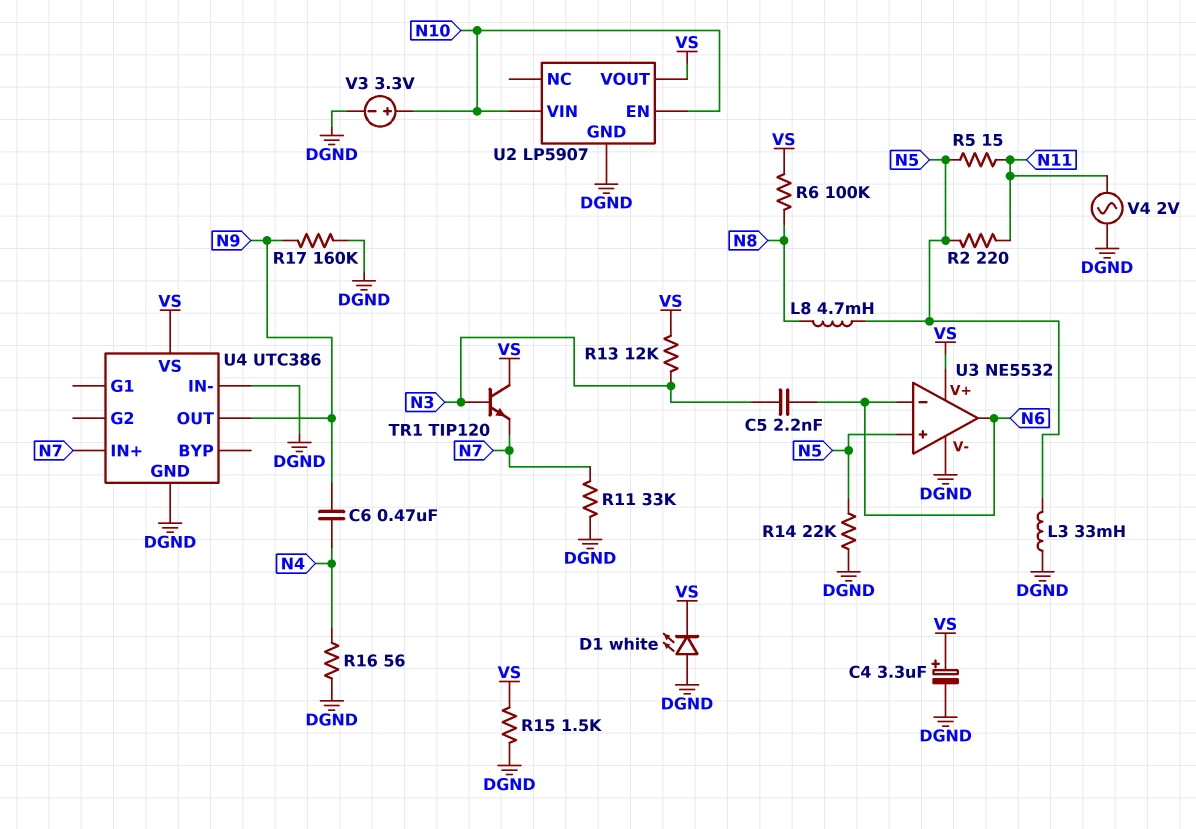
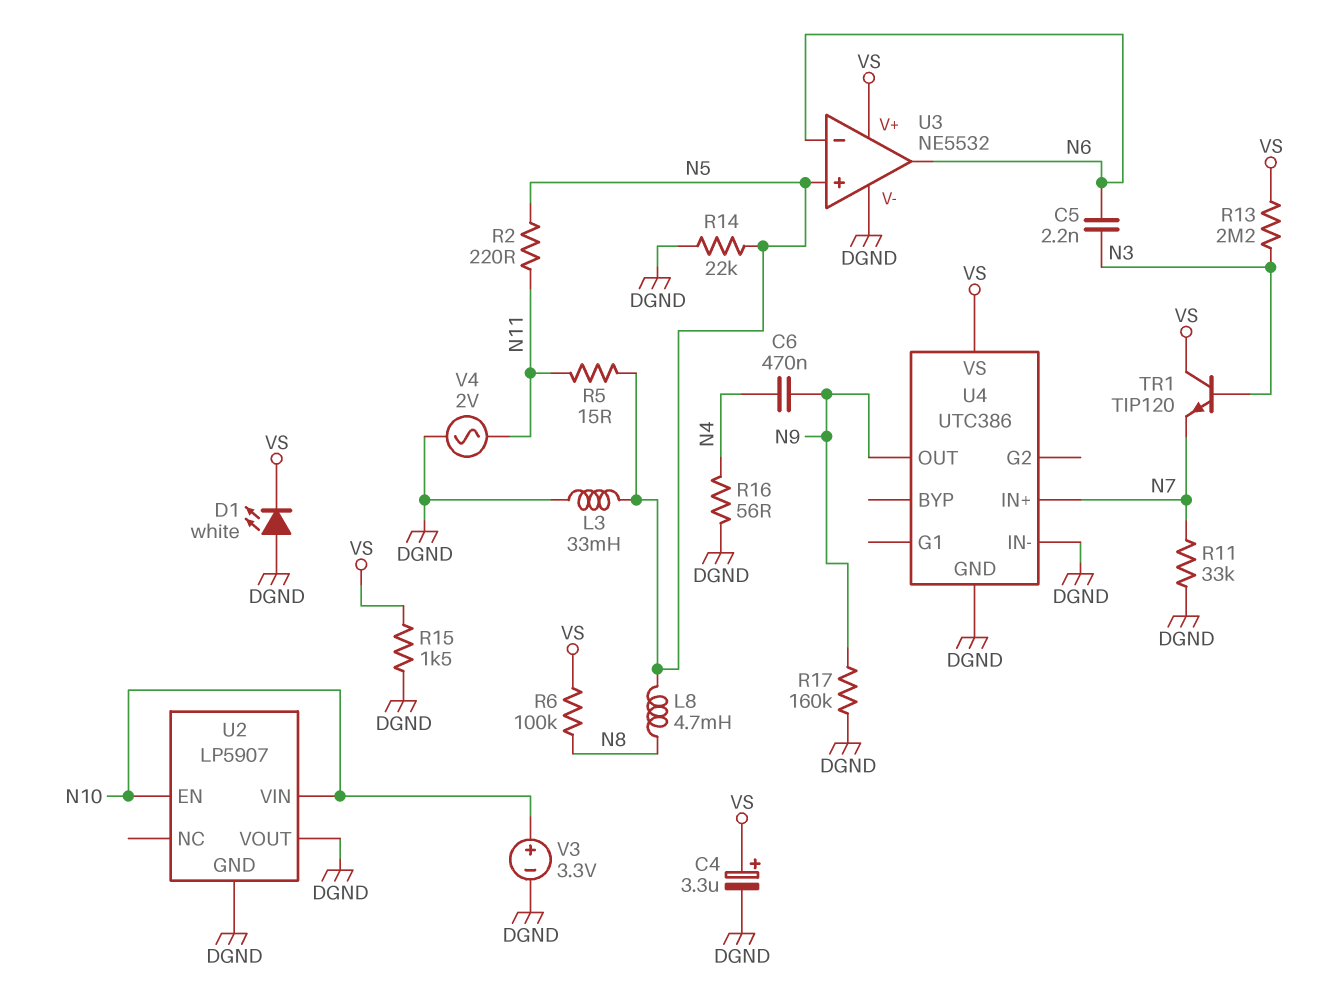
R13: 12k (N3, VS) -> 2.2M (N3, VS)
U2 pin VOUT: VS -> DGND

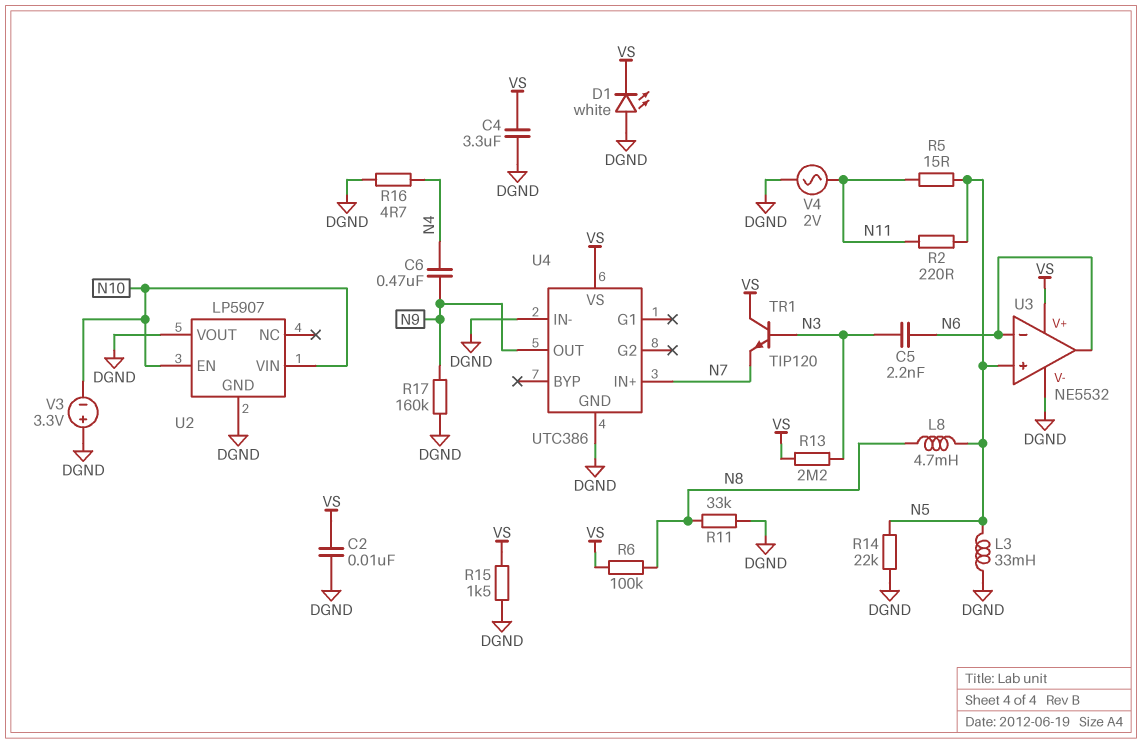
C2: none -> 10nF (DGND, VS)
C4: 3.3uF (plus VS, minus DGND) -> 3.3uF (DGND, VS)
R11: 33k (DGND, N7) -> 33k (DGND, N8)
R16: 56 (DGND, N4) -> 4.7 (DGND, N4)
V3: 3.3V (plus N10, minus DGND) -> 3.3V (plus DGND, minus N10)

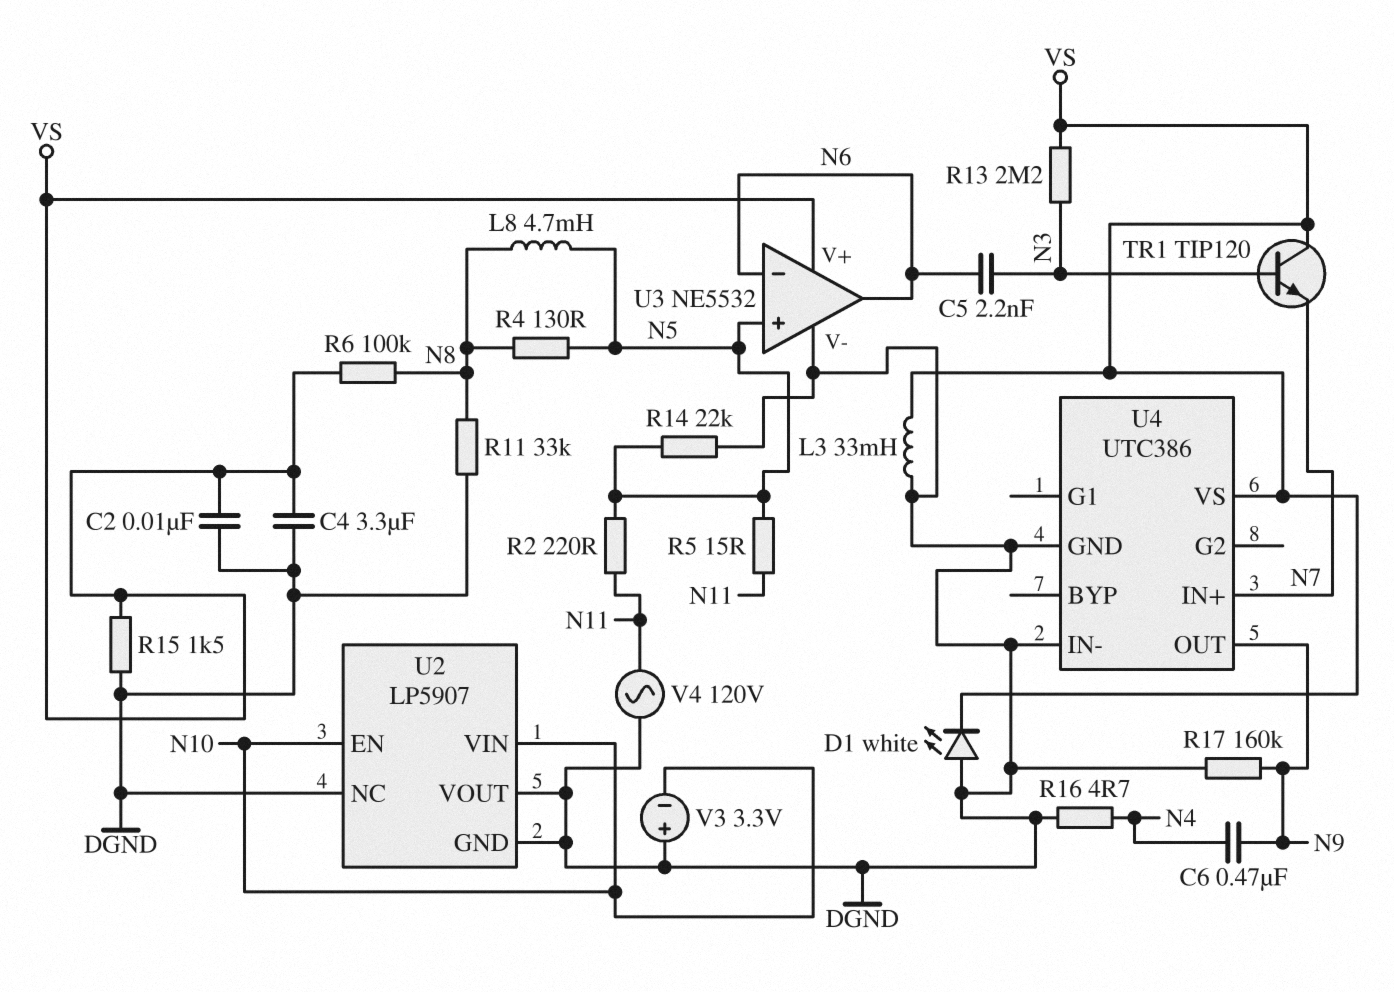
L3: 33mH (DGND, N5) -> 33mH (DGND, VS)
R4: none -> 130 (N5, N8)
U2 pin NC: none -> DGND
V4: AC 2V (DGND, N11) -> AC 120V (DGND, N11)

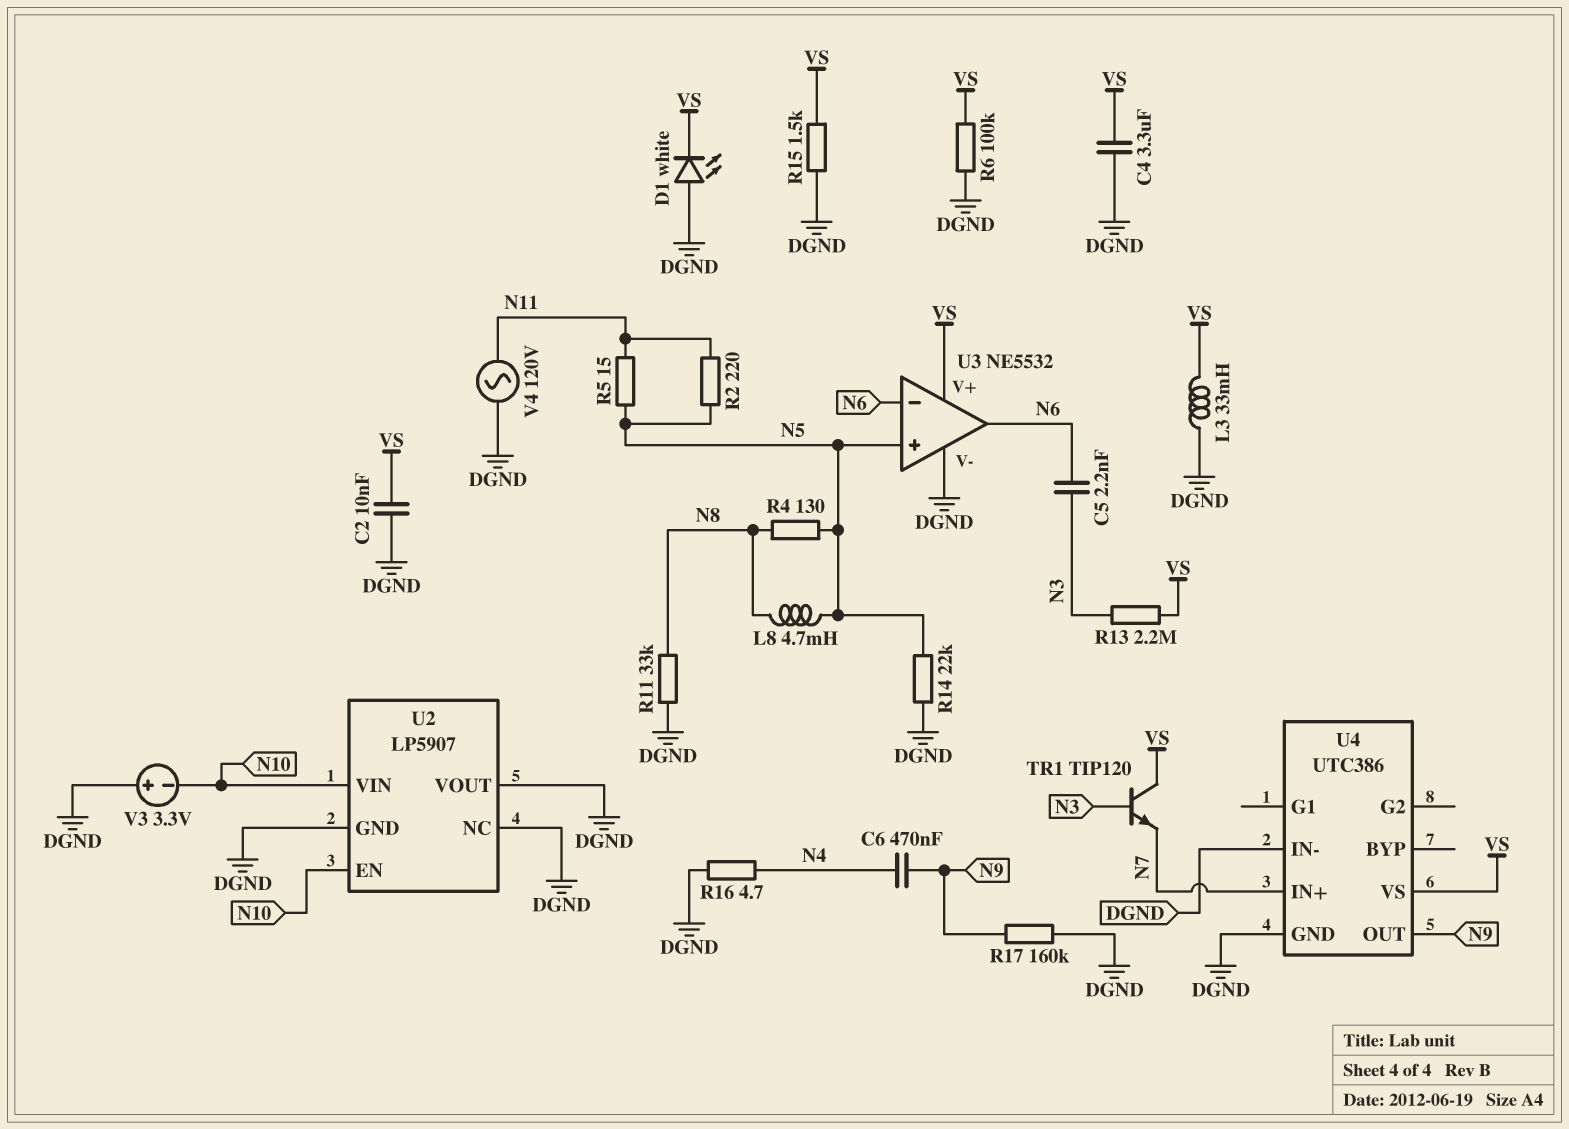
R6: 100k (N8, VS) -> 100k (DGND, VS)

